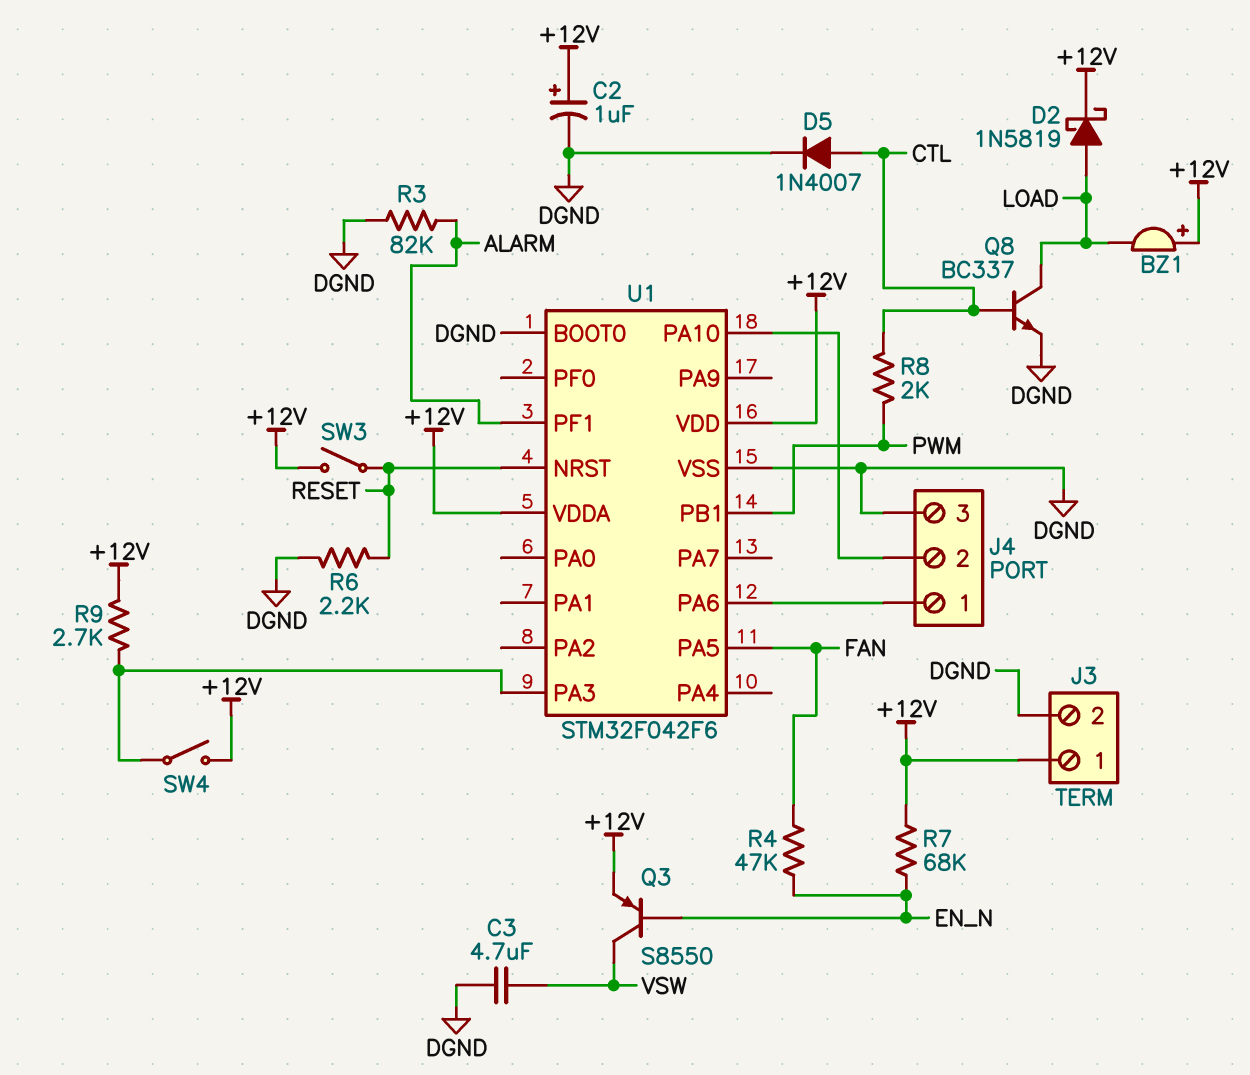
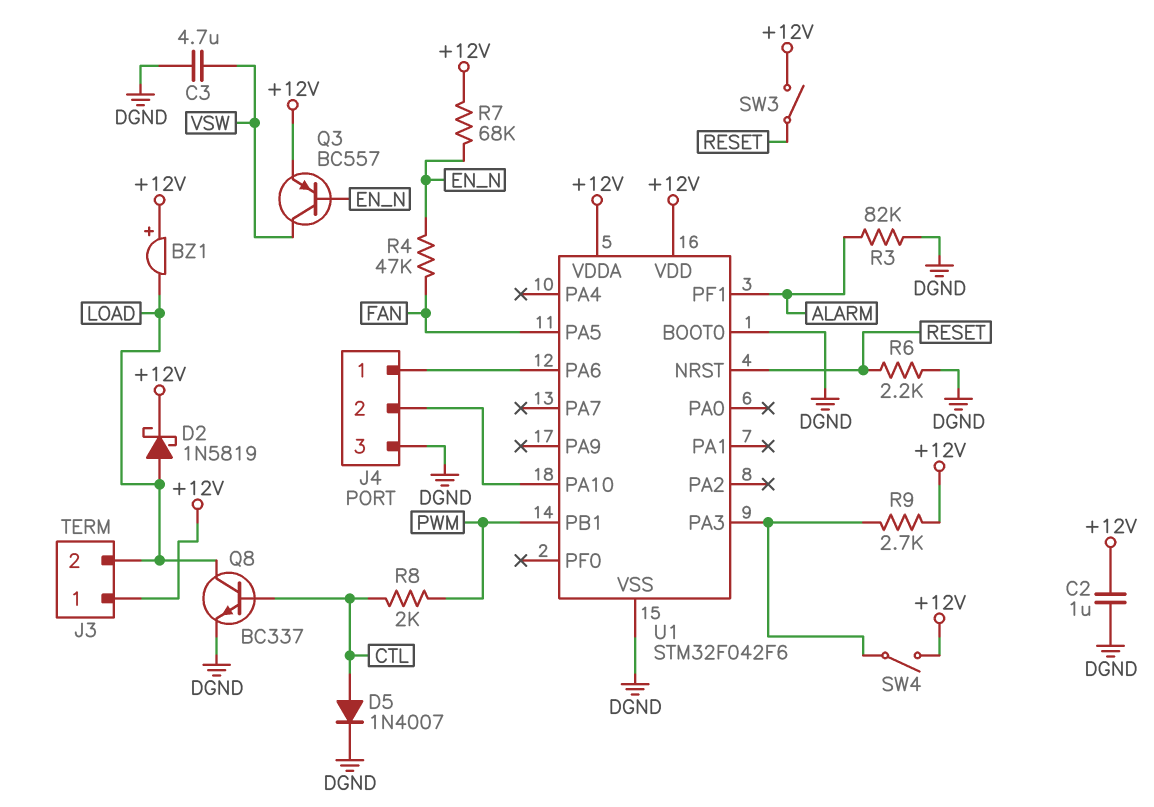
C2: 1uF (plus +12V, minus DGND) -> 1uF (+12V, DGND)
J3 pin 2: DGND -> LOAD
Q3: PNP S8550 (B EN_N, C VSW, E +12V) -> PNP BC557 (B EN_N, C VSW, E +12V)

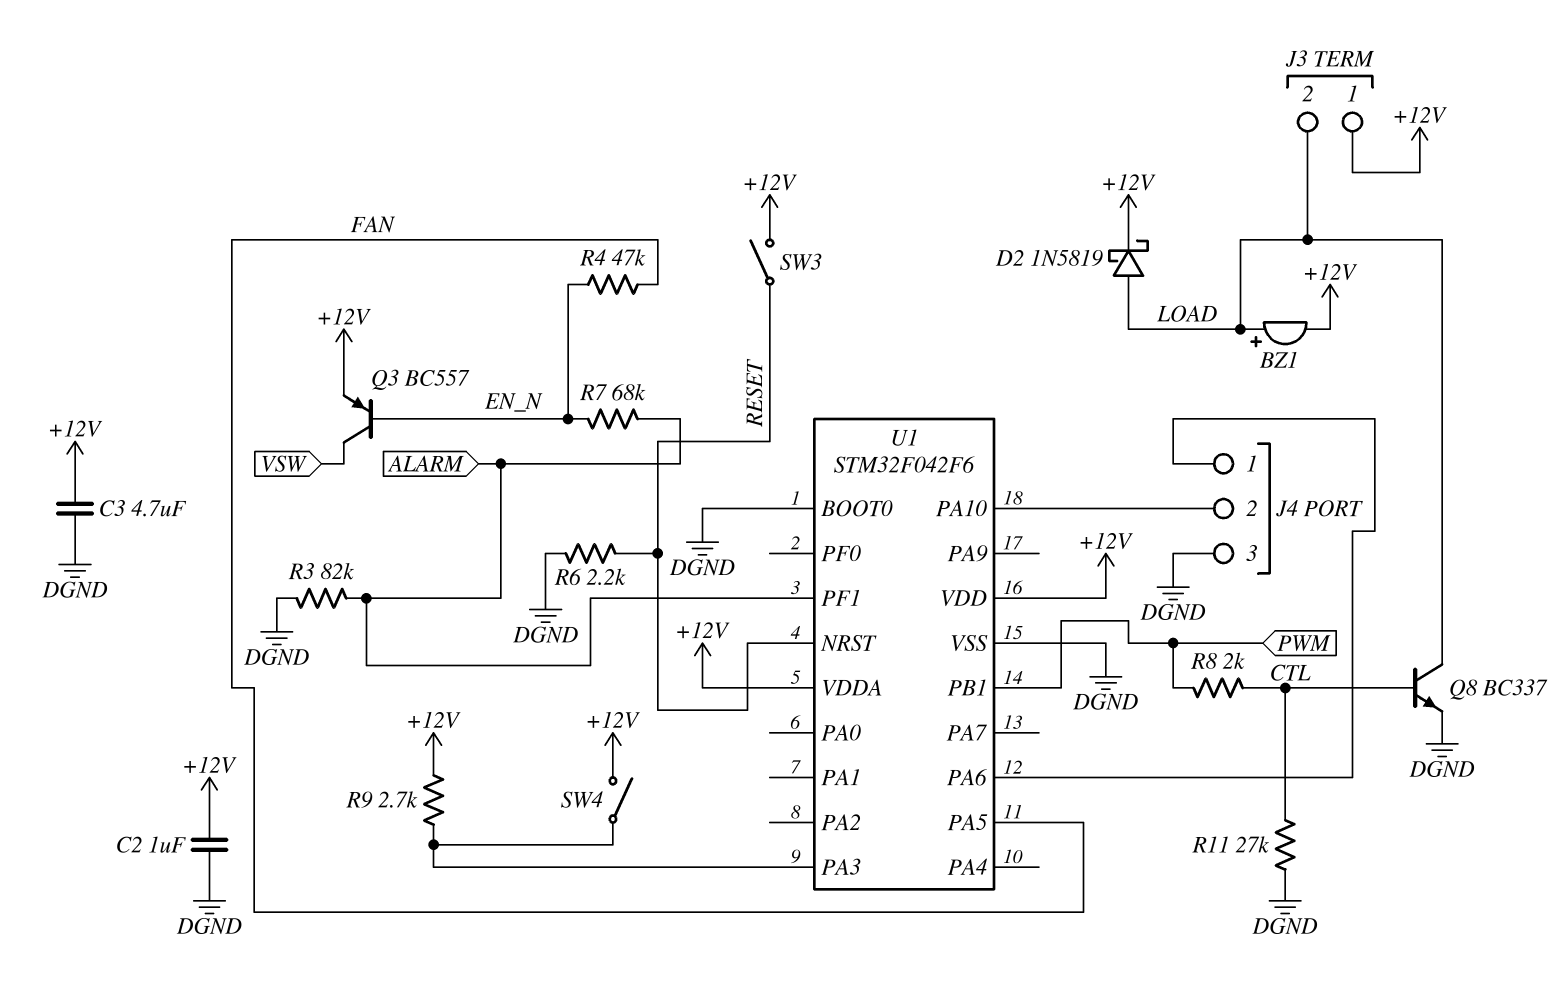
BZ1: buzzer (plus +12V, minus LOAD) -> buzzer (plus LOAD, minus +12V)
C3: 4.7uF (DGND, VSW) -> 4.7uF (+12V, DGND)
D5: diode 1N4007 (A CTL, K DGND) -> none
R7: 68k (+12V, EN_N) -> 68k (ALARM, EN_N)
R11: none -> 27k (CTL, DGND)

